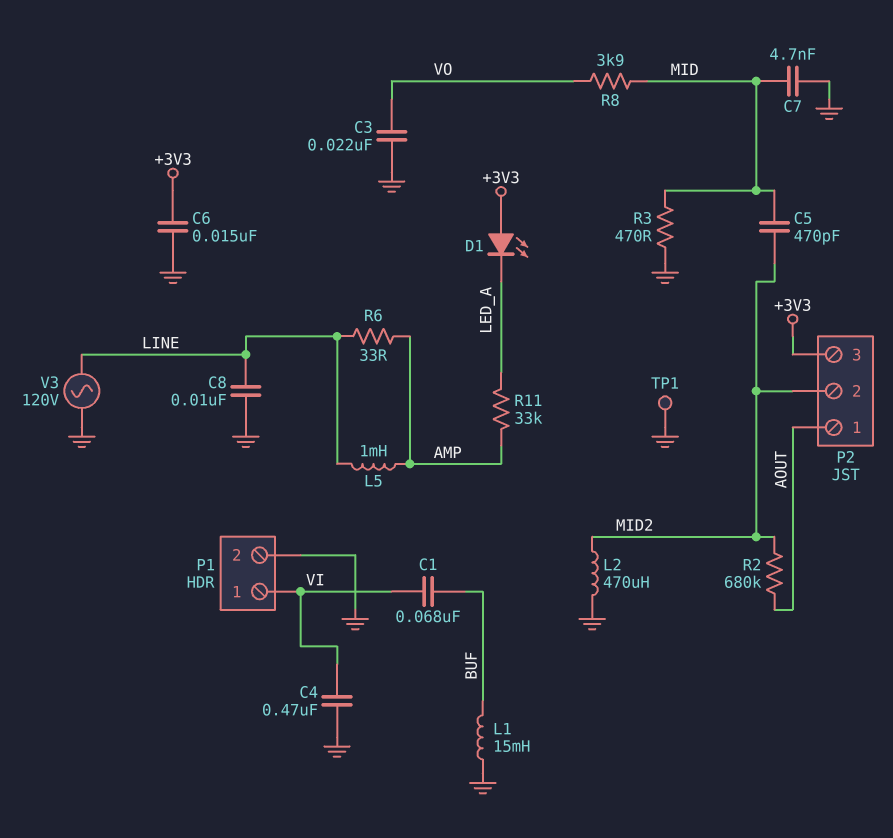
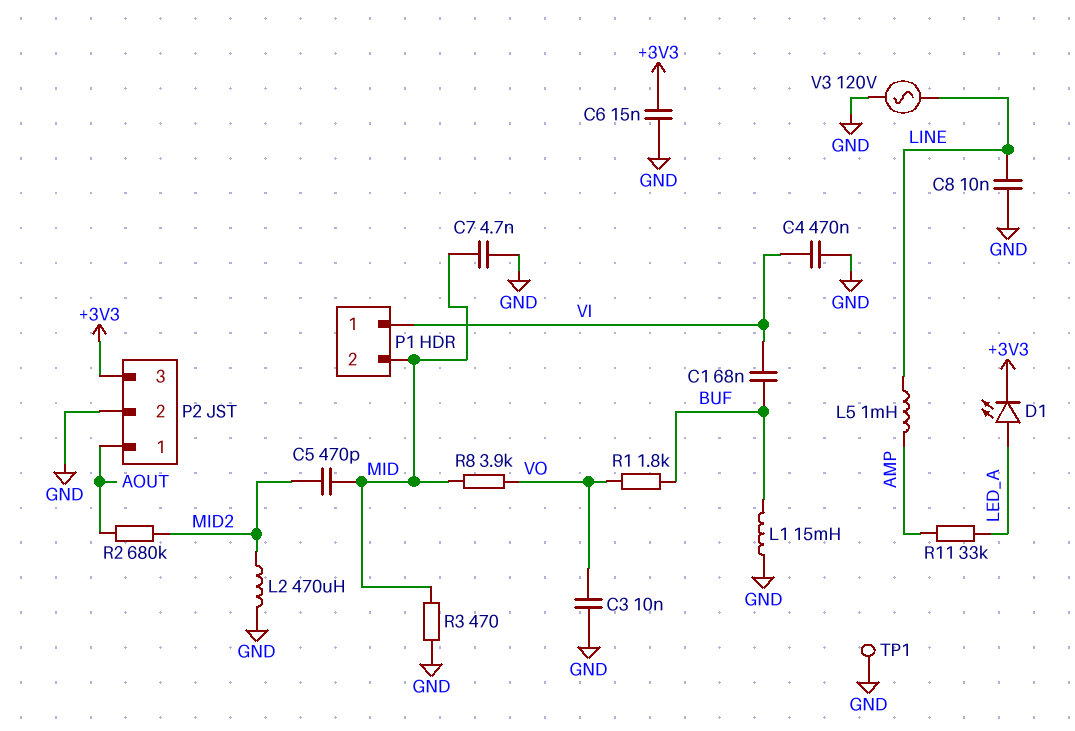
C3: 22nF (GND, VO) -> 10nF (GND, VO)
D1: LED (A +3V3, K LED_A) -> LED (A LED_A, K +3V3)
P1 pin 2: GND -> MID
P2 pin 2: MID2 -> GND
R1: none -> 1.8k (BUF, VO)
R6: 33 (AMP, LINE) -> none

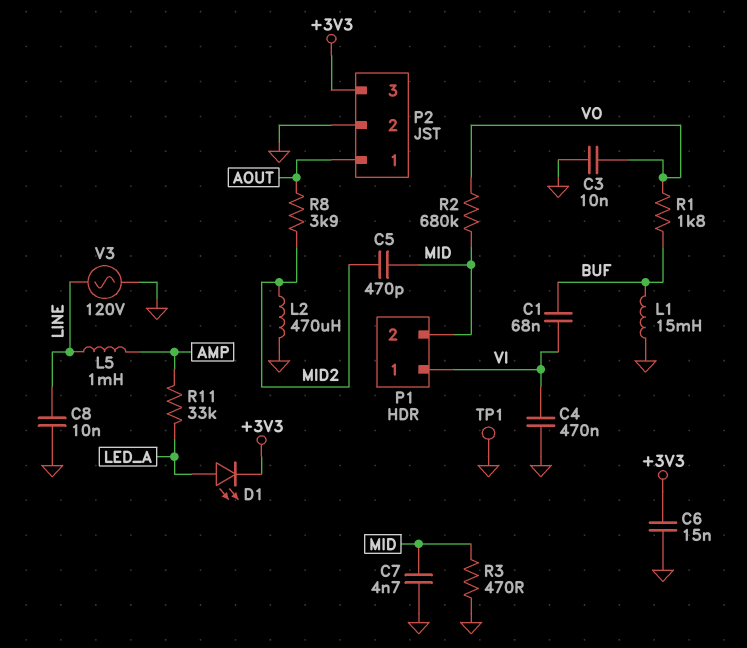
R2: 680k (AOUT, MID2) -> 680k (MID, VO)
R8: 3.9k (MID, VO) -> 3.9k (AOUT, MID2)

